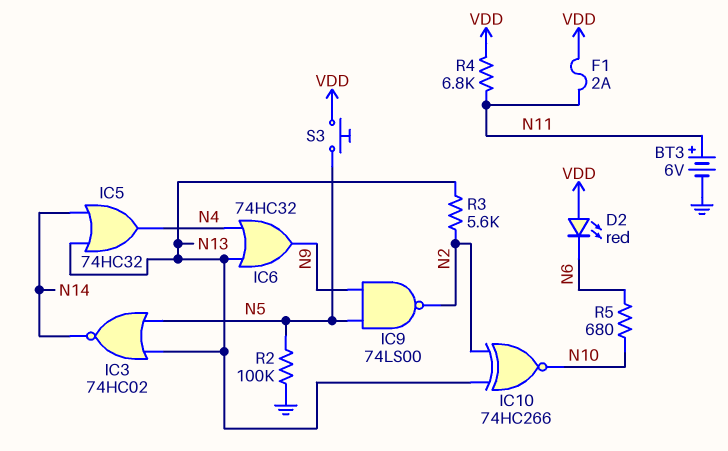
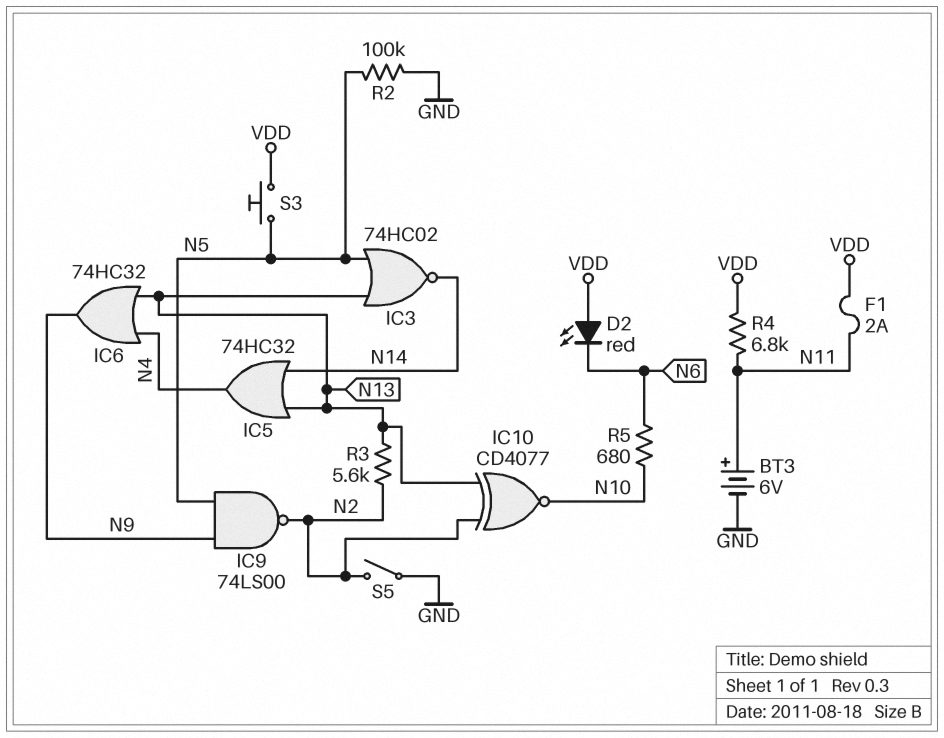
IC10: XNOR 74HC266 (in N2, in N13, out N10) -> XNOR CD4077 (in N2, in N13, out N10)
S5: none -> switch (GND, N2)

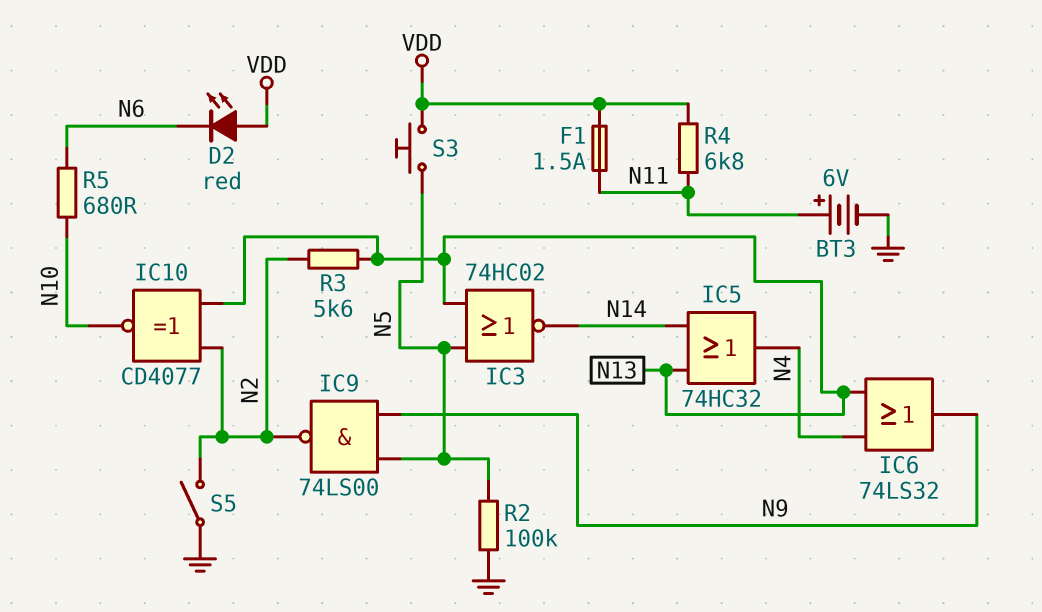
F1: 2A (N11, VDD) -> 1.5A (N11, VDD)
IC6: OR 74HC32 (in N4, in N13, out N9) -> OR 74LS32 (in N4, in N13, out N9)

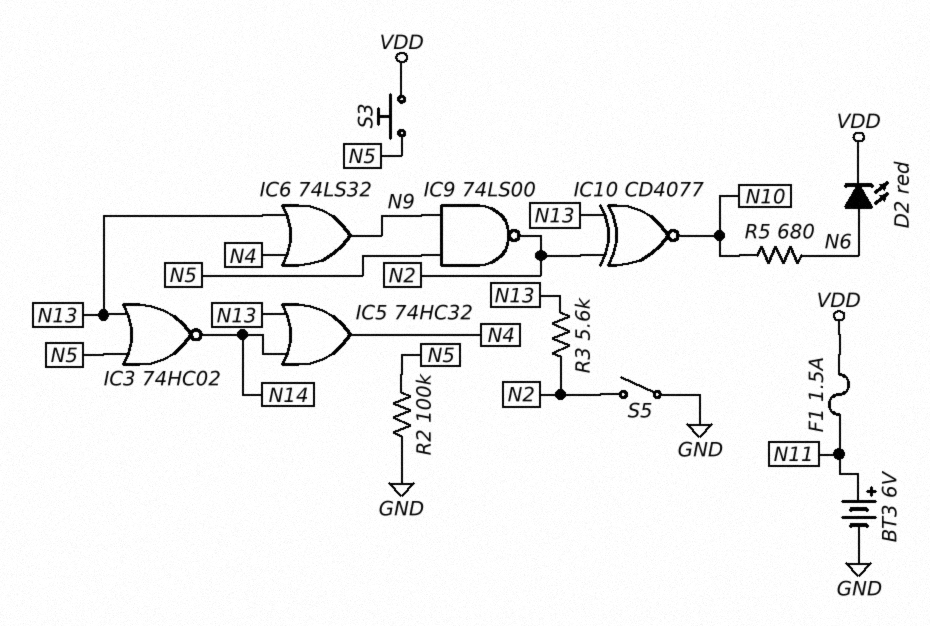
D2: LED red (A VDD, K N6) -> LED red (A N6, K VDD)
R4: 6.8k (N11, VDD) -> none

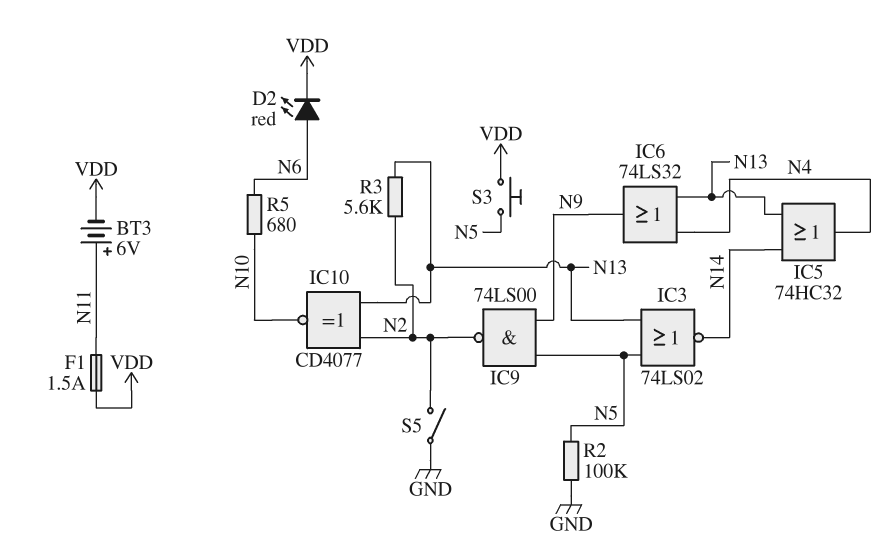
BT3: 6V (plus N11, minus GND) -> 6V (plus N11, minus VDD)
IC3: NOR 74HC02 (in N5, in N13, out N14) -> NOR 74LS02 (in N5, in N13, out N14)

